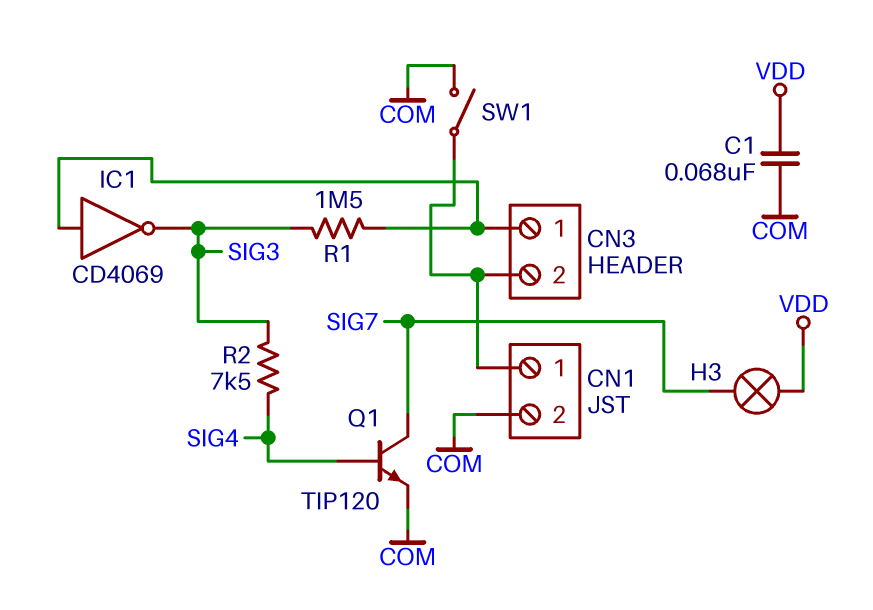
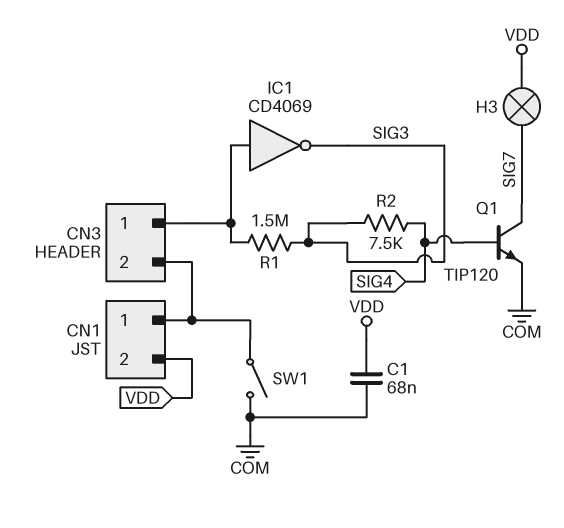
CN1 pin 2: COM -> VDD

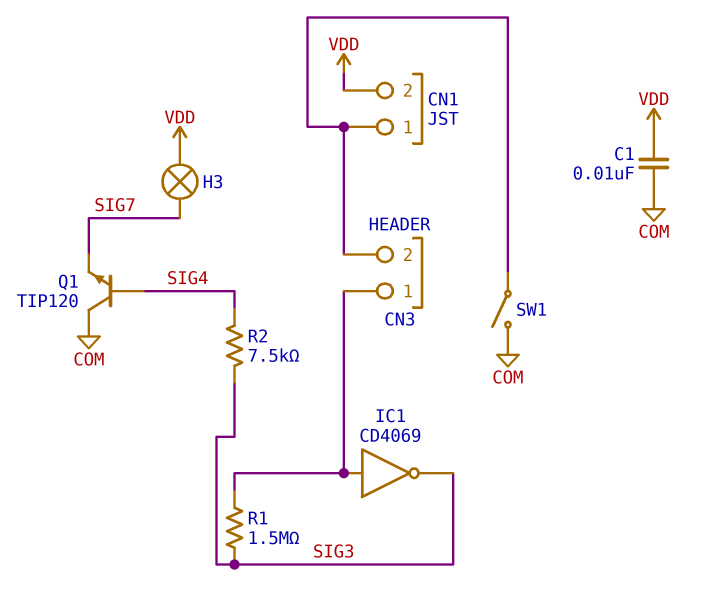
C1: 68nF (COM, VDD) -> 10nF (COM, VDD)
Q1: NPN TIP120 (B SIG4, C SIG7, E COM) -> NPN TIP120 (B SIG4, C COM, E SIG7)

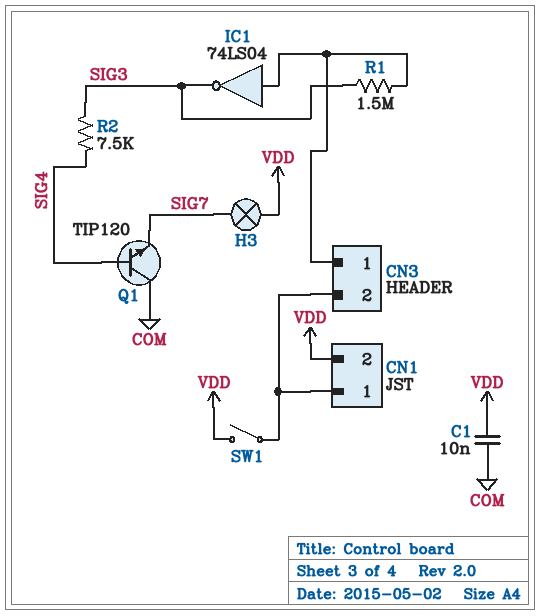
IC1: NOT CD4069 (in CN3/1, out SIG3) -> NOT 74LS04 (in CN3/1, out SIG3)
SW1: switch (CN1/1, COM) -> switch (CN1/1, VDD)

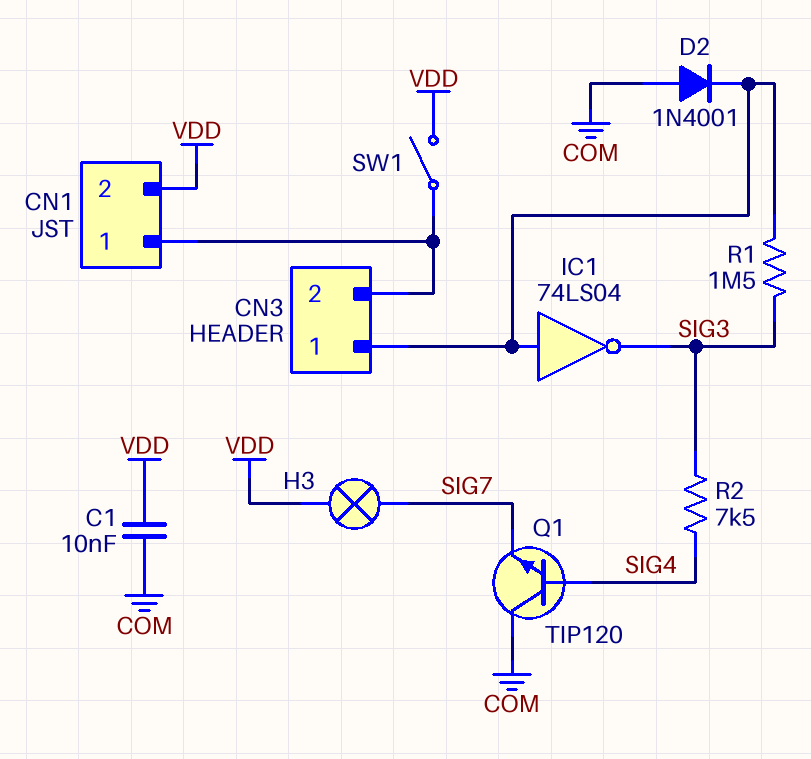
D2: none -> diode 1N4001 (A COM, K CN3/1)

